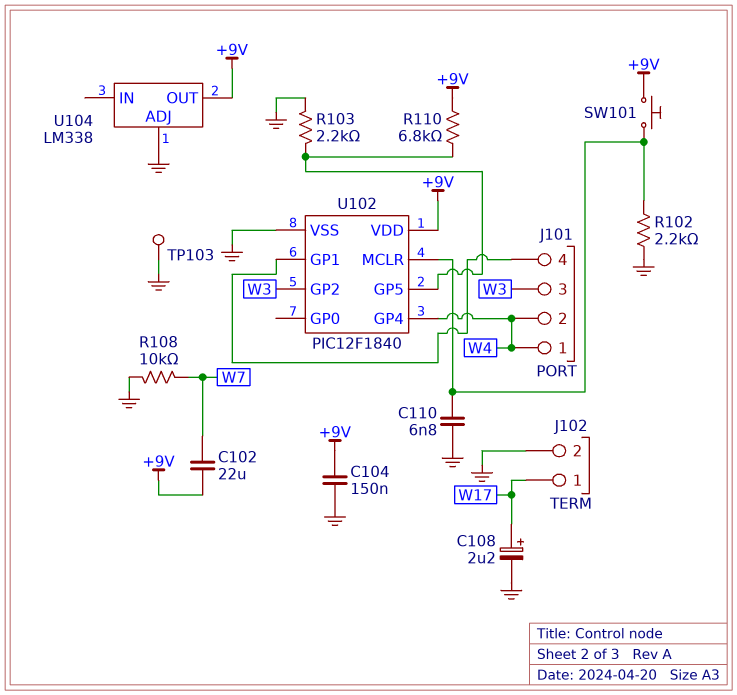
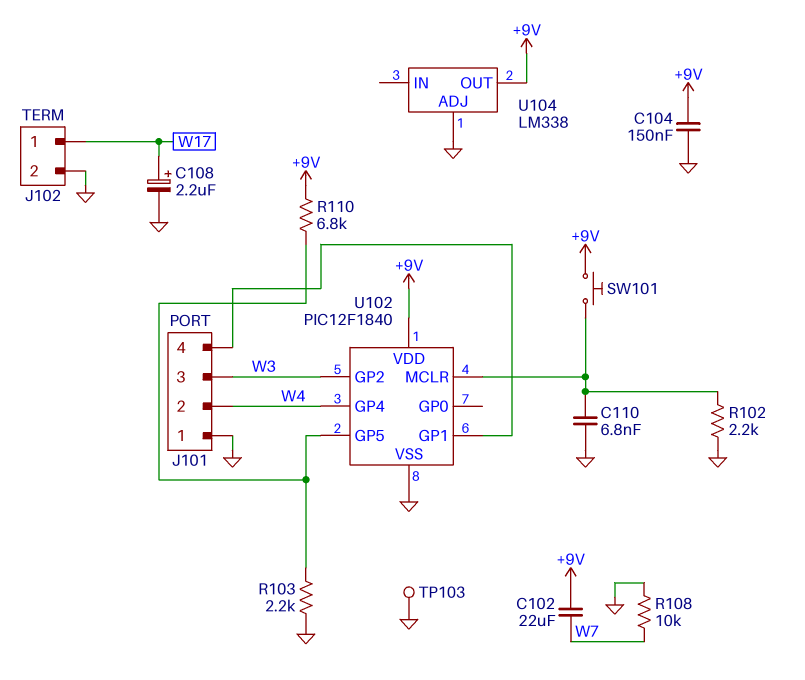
J101 pin 1: W4 -> GND

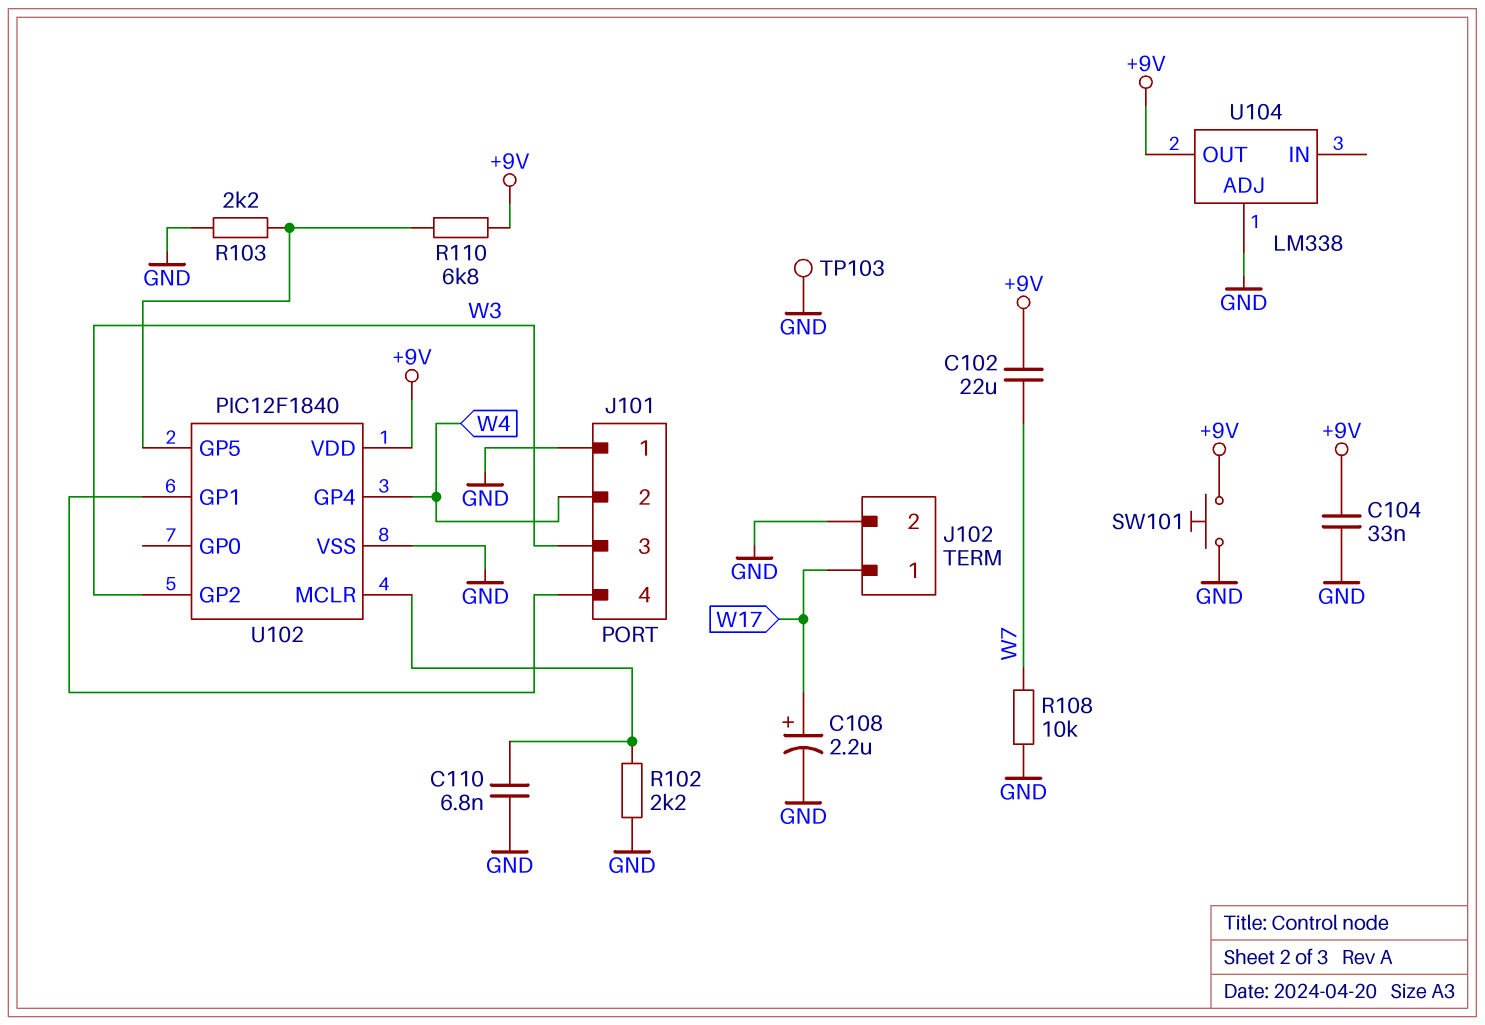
C104: 150nF (+9V, GND) -> 33nF (+9V, GND)
SW101: button (+9V, U102/MCLR) -> button (+9V, GND)

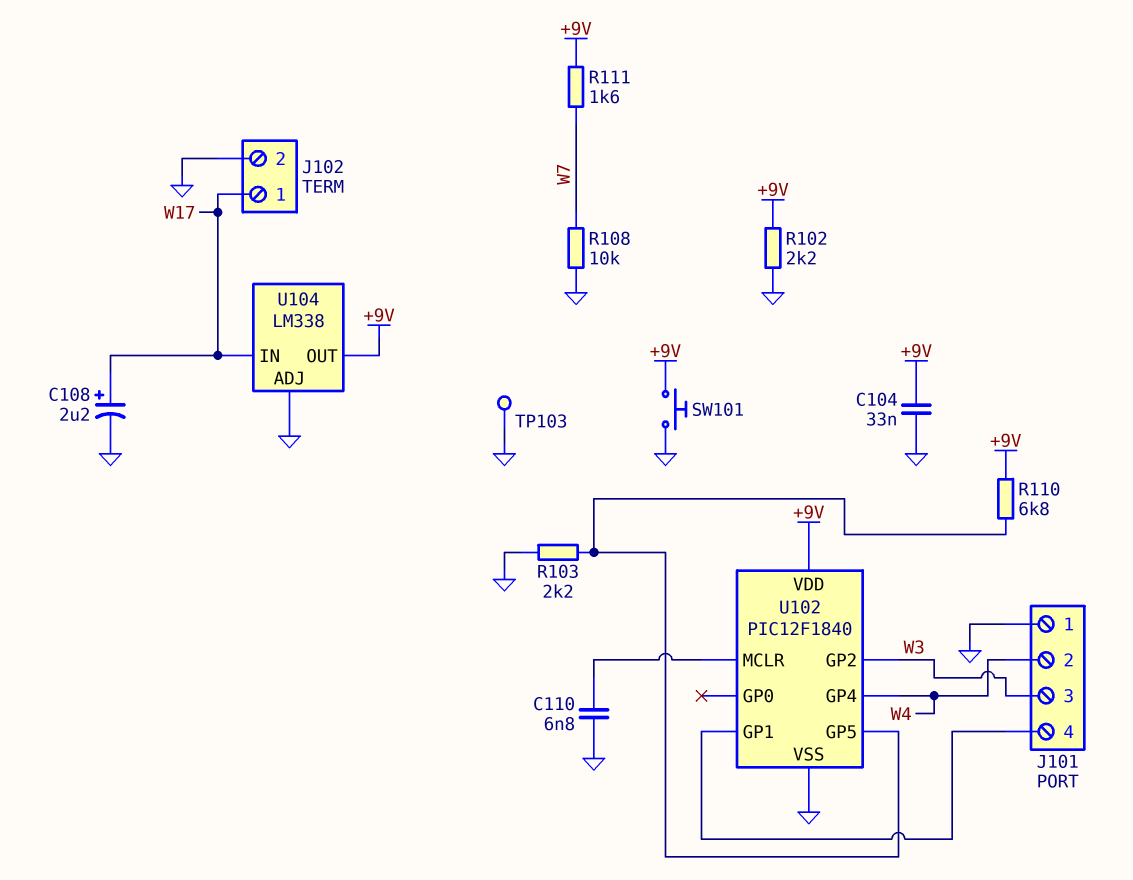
C102: 22uF (+9V, W7) -> none
R102: 2.2k (GND, U102/MCLR) -> 2.2k (+9V, GND)
R111: none -> 1.6k (+9V, W7)
U104 pin IN: none -> W17

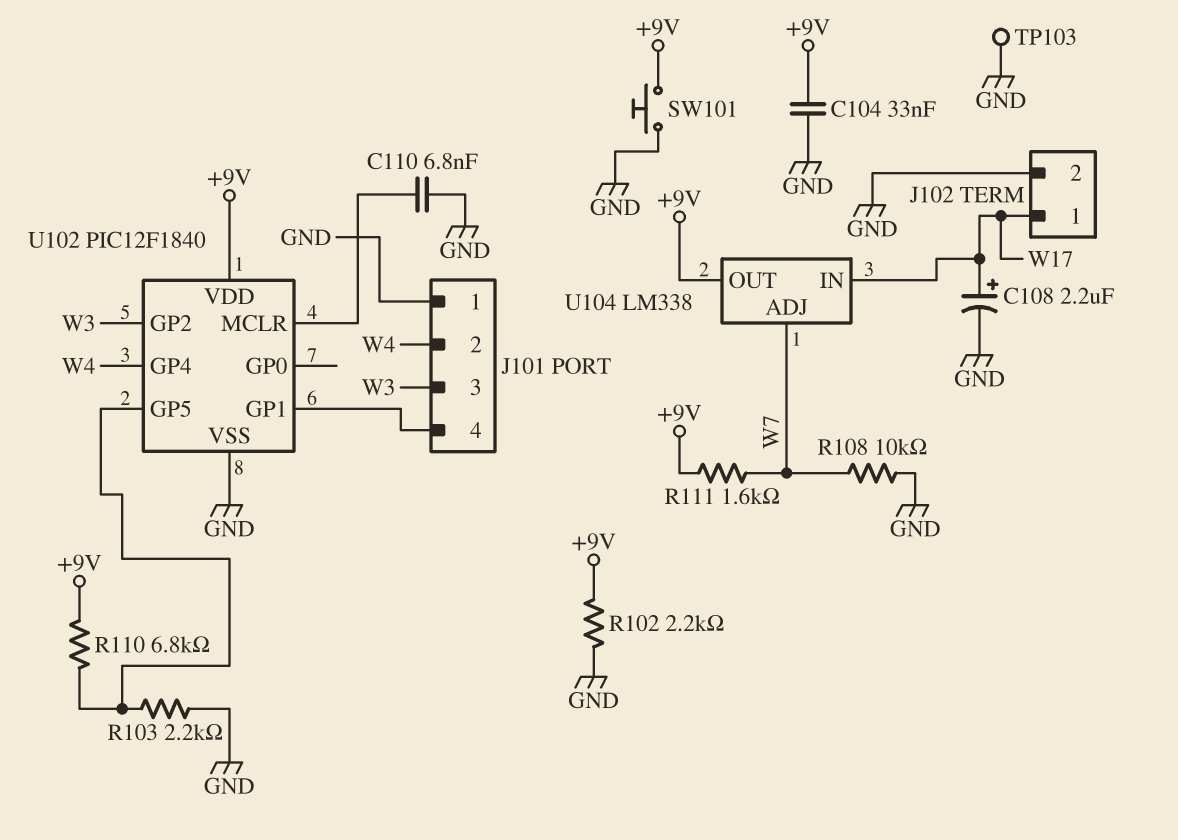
U104 pin ADJ: GND -> W7

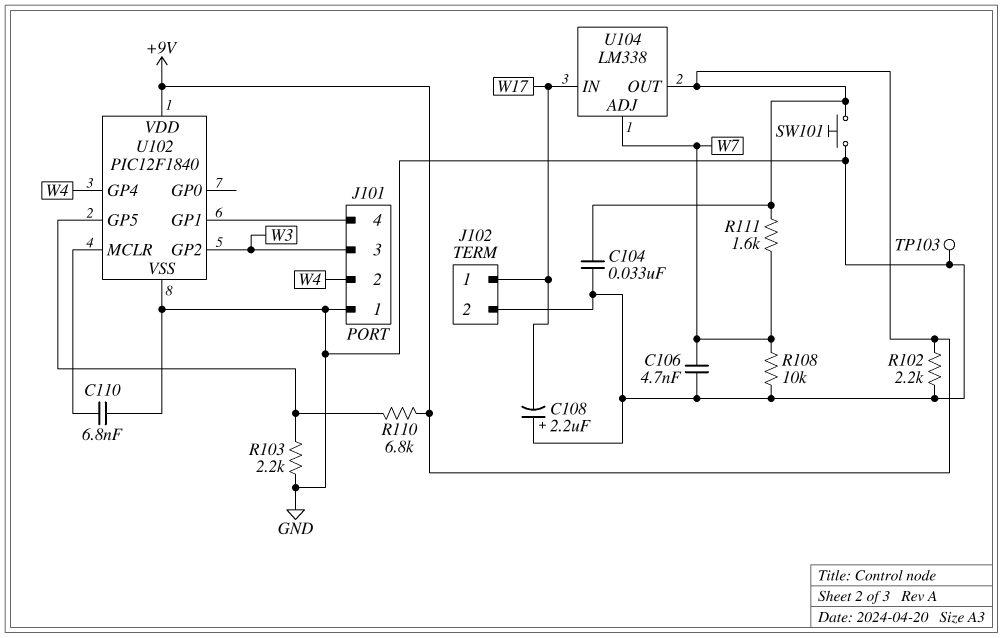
C106: none -> 4.7nF (GND, W7)
C108: 2.2uF (plus W17, minus GND) -> 2.2uF (plus GND, minus W17)

